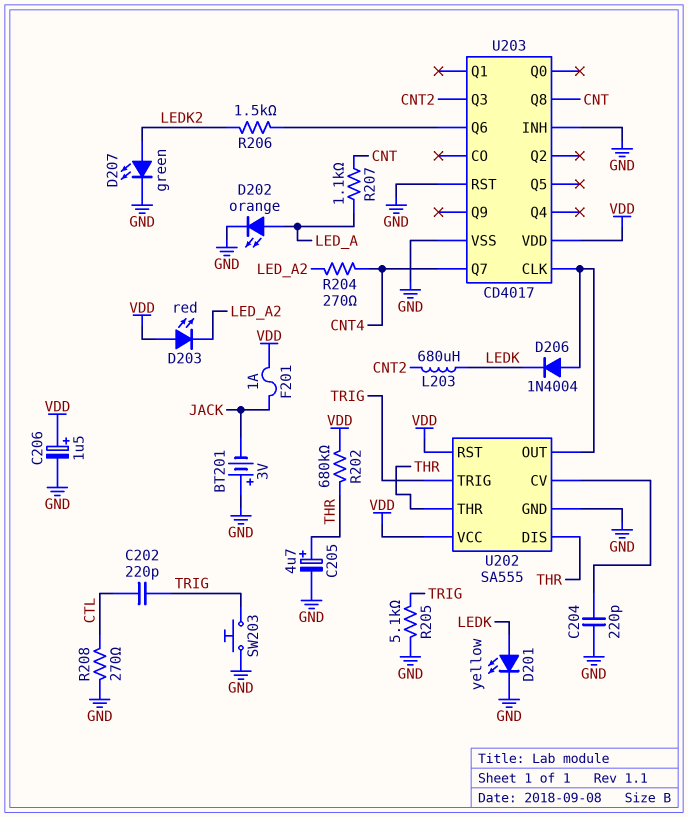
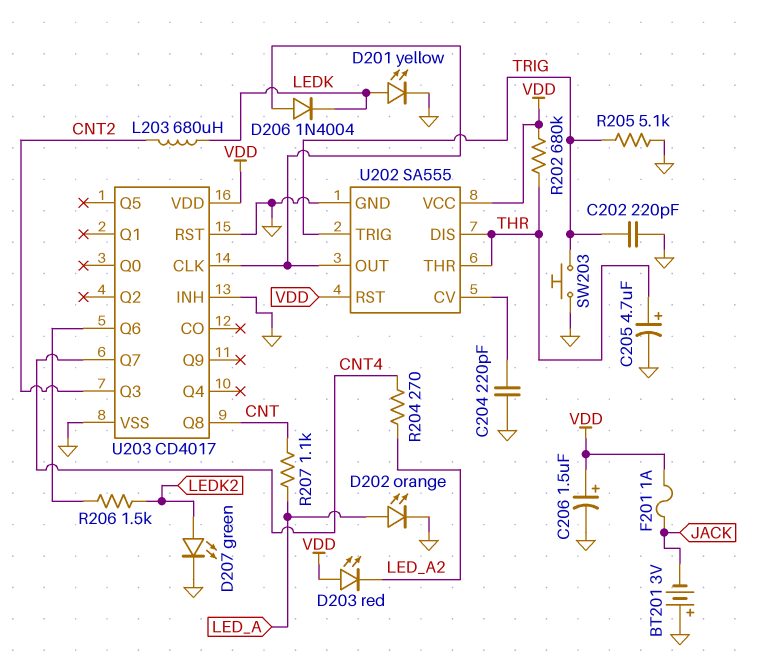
C202: 220pF (CTL, TRIG) -> 220pF (GND, TRIG)
R208: 270 (CTL, GND) -> none

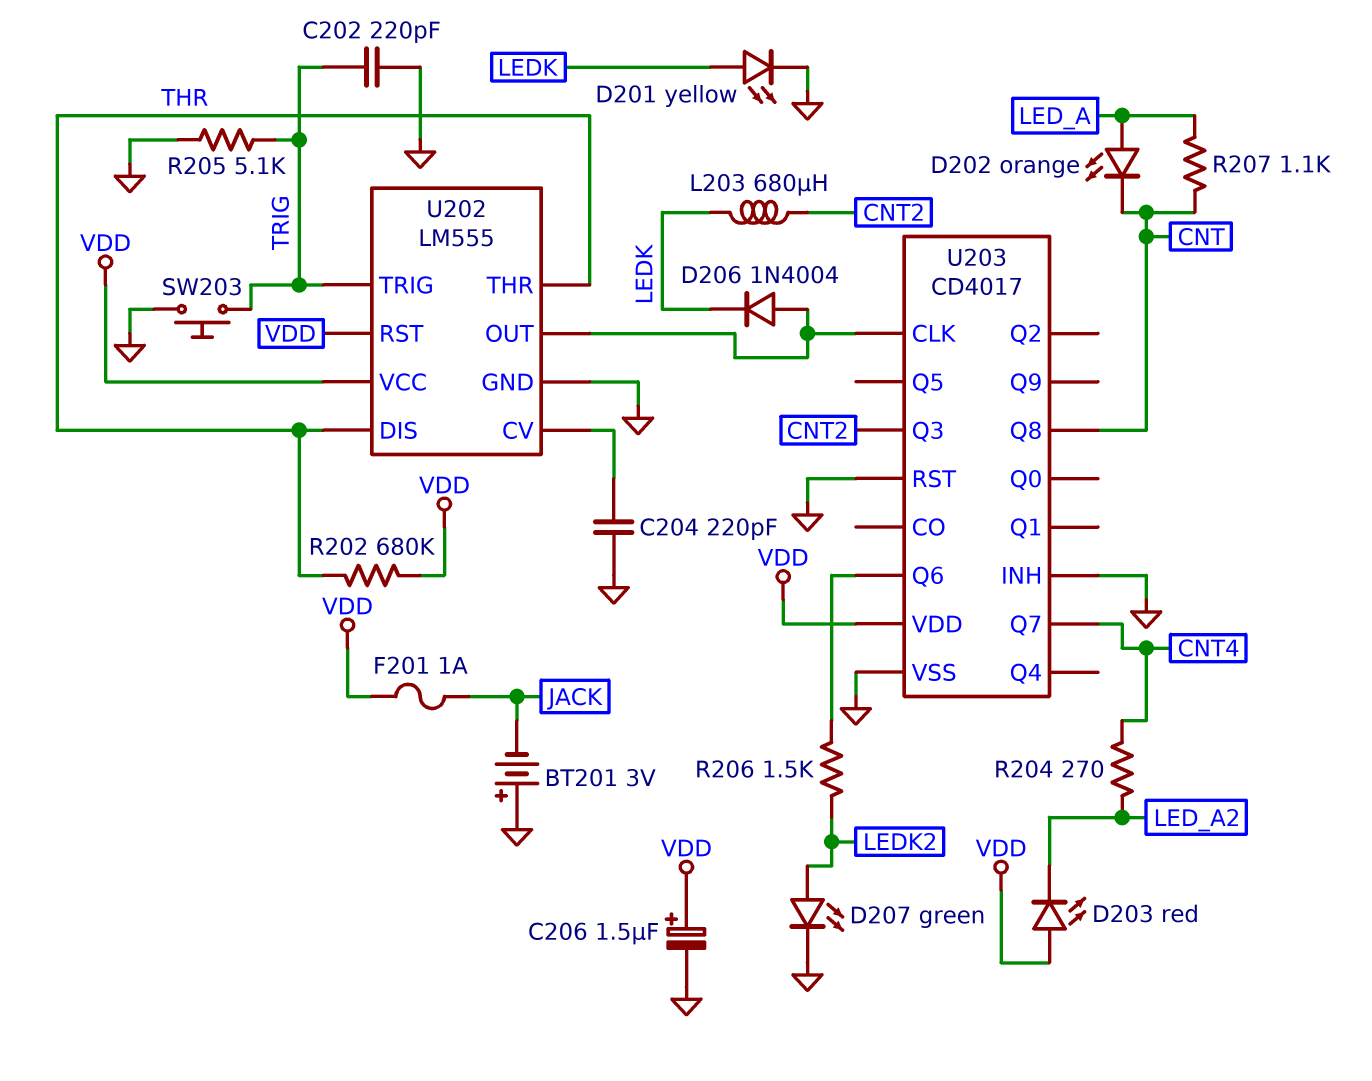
C205: 4.7uF (plus THR, minus GND) -> none
D202: LED orange (A LED_A, K GND) -> LED orange (A LED_A, K CNT)
U202: SA555 -> LM555

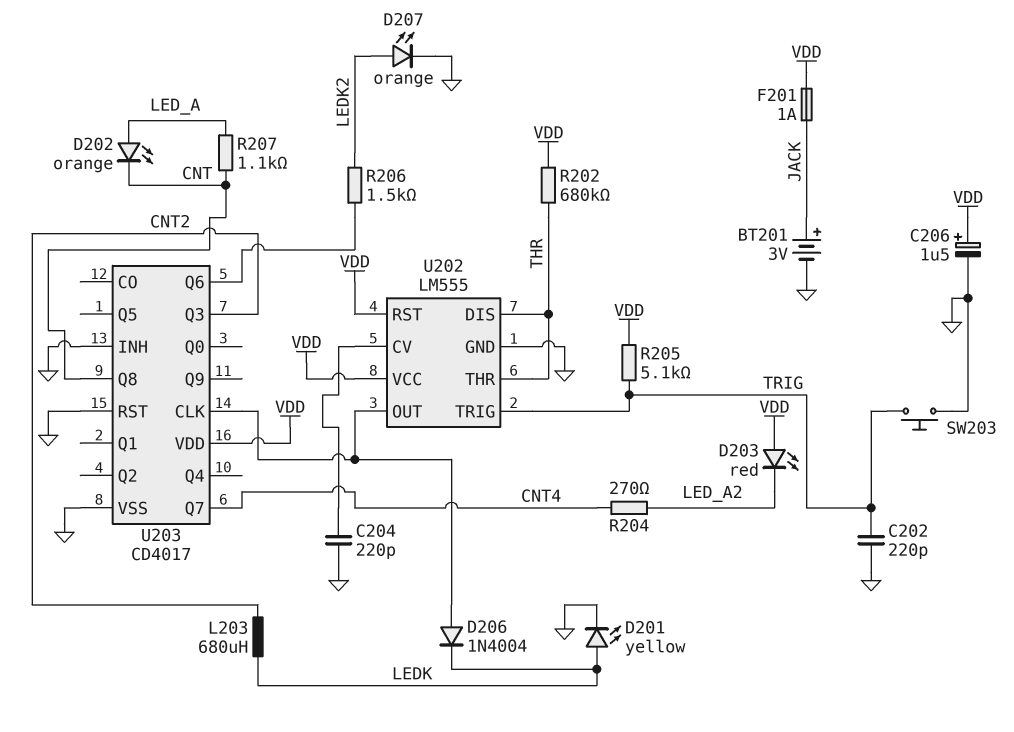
BT201: 3V (plus GND, minus JACK) -> 3V (plus JACK, minus GND)
D207: LED green (A LEDK2, K GND) -> LED orange (A LEDK2, K GND)
R205: 5.1k (GND, TRIG) -> 5.1k (TRIG, VDD)

